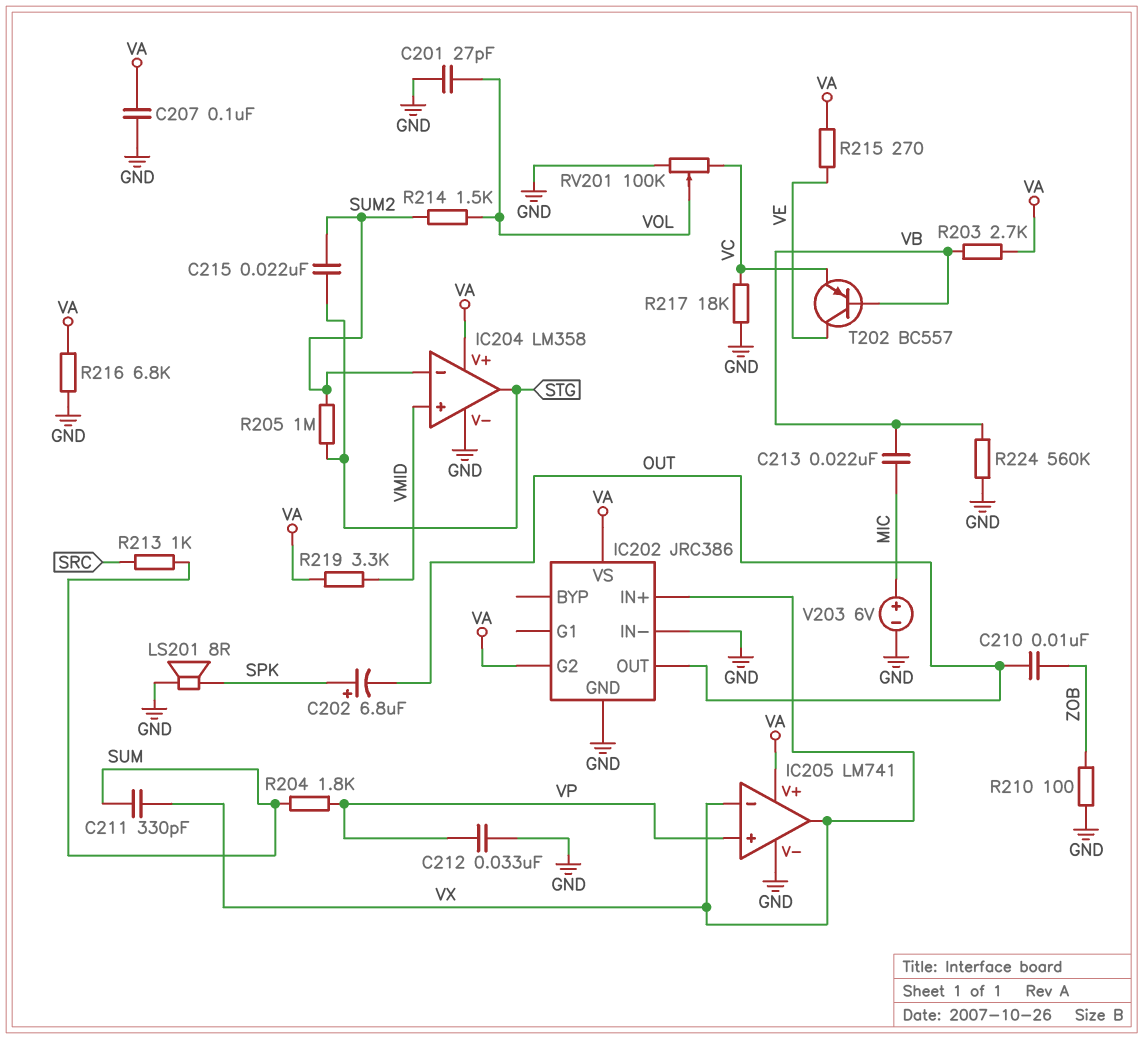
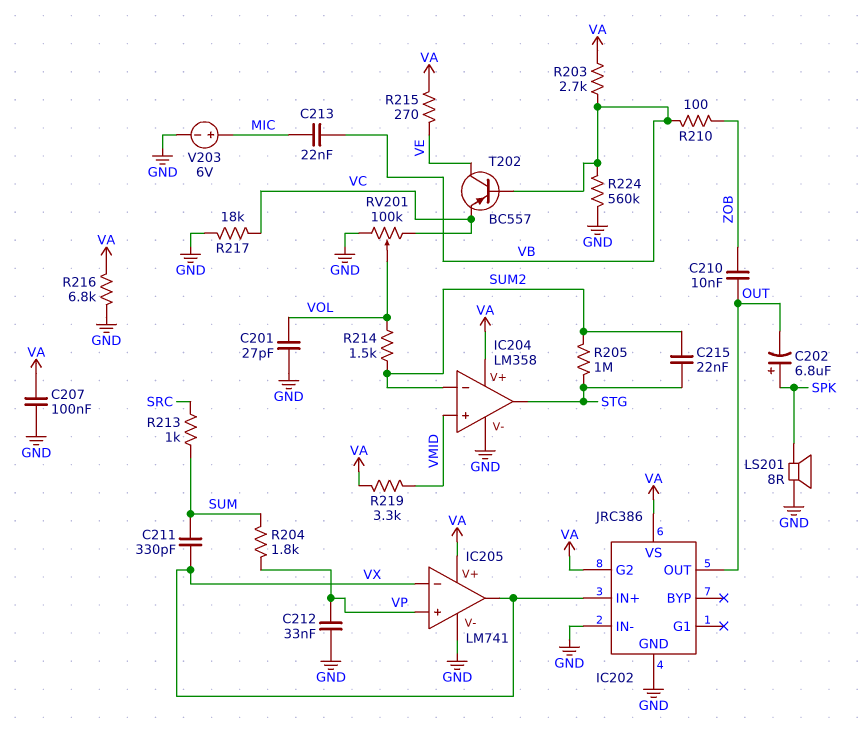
R210: 100 (GND, ZOB) -> 100 (VB, ZOB)

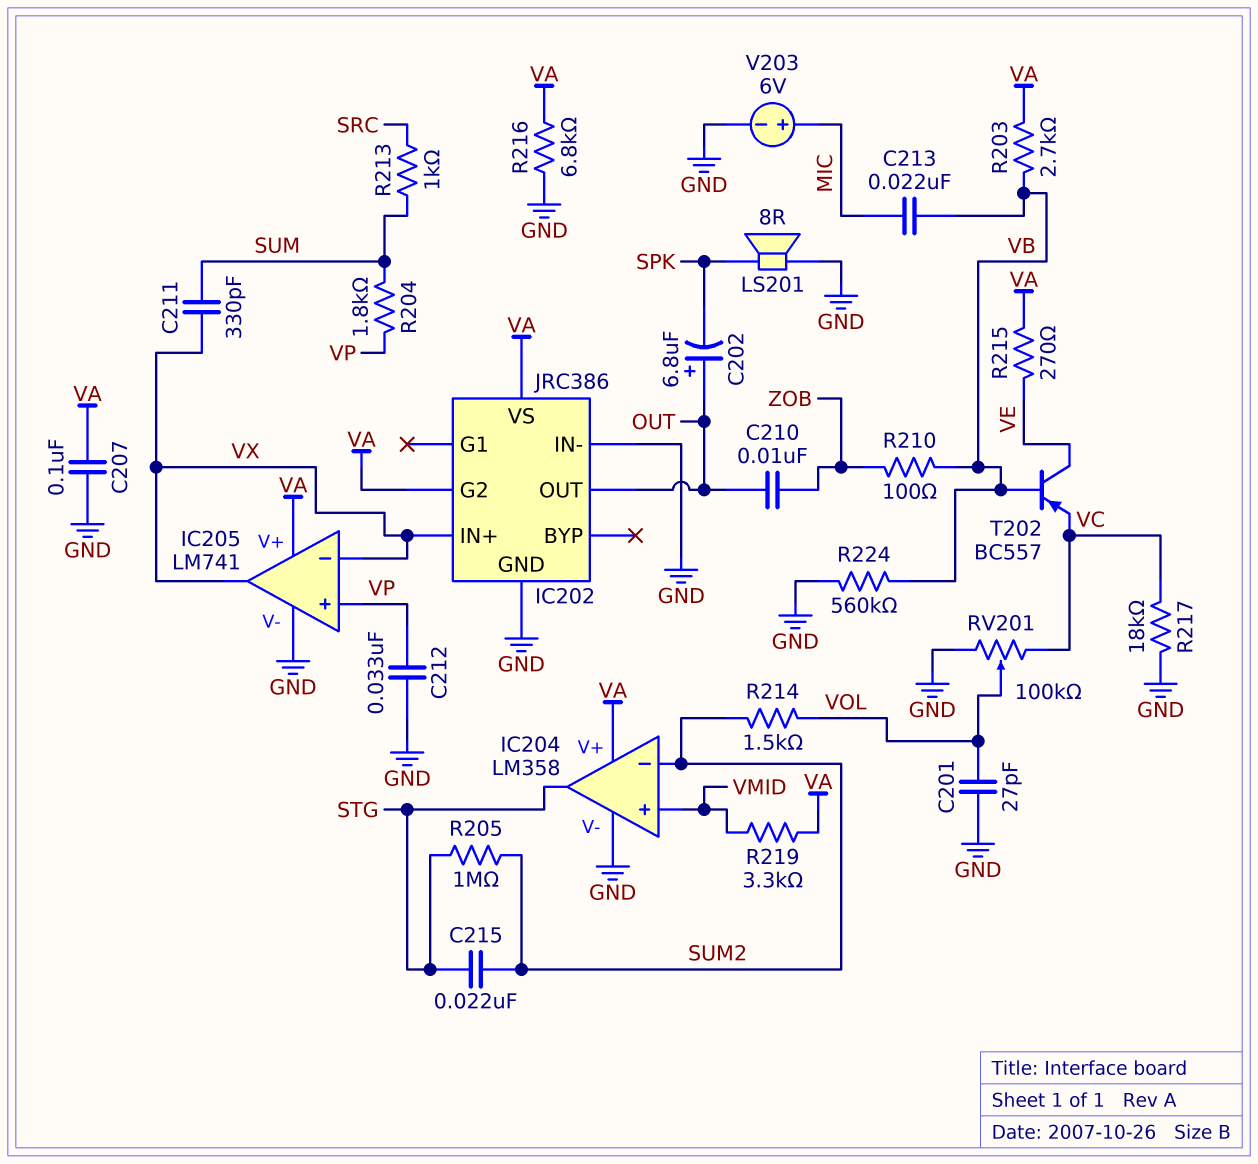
C202: 6.8uF (plus SPK, minus OUT) -> 6.8uF (plus OUT, minus SPK)

